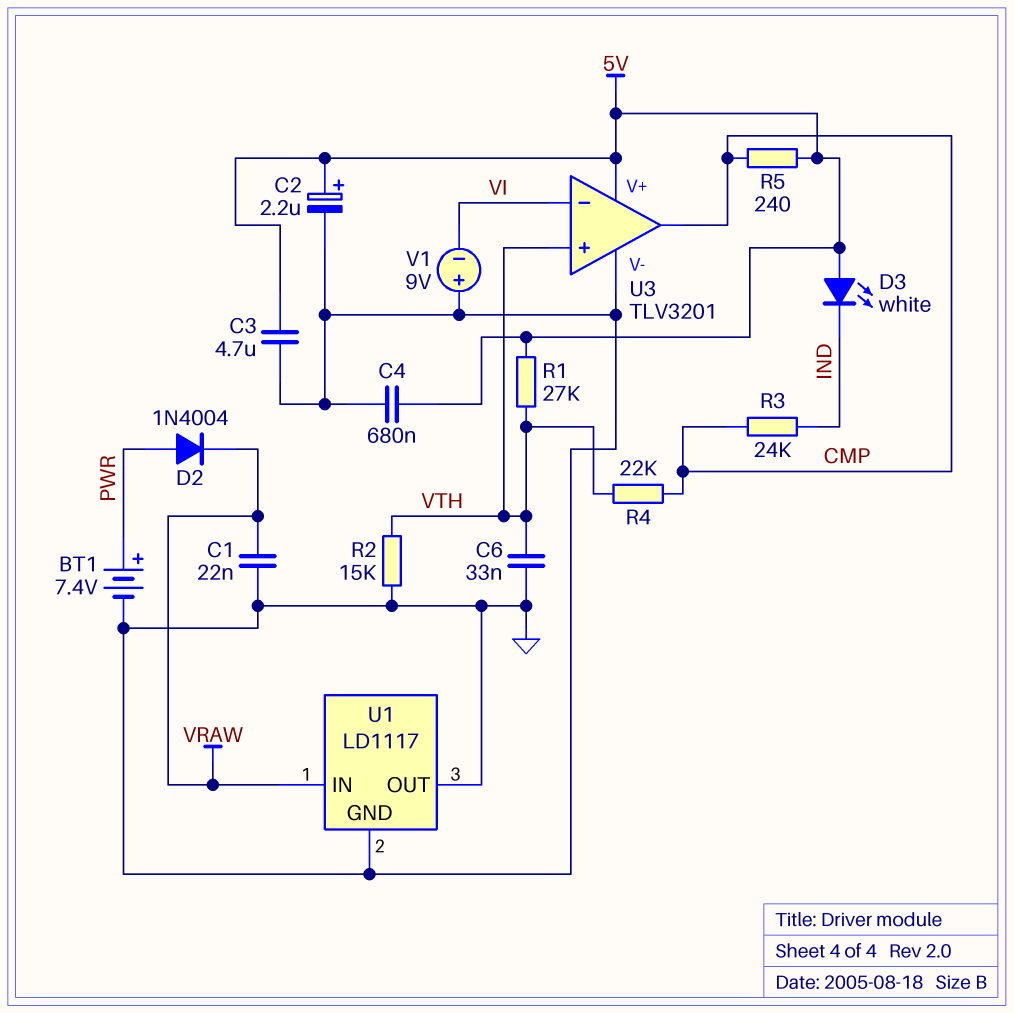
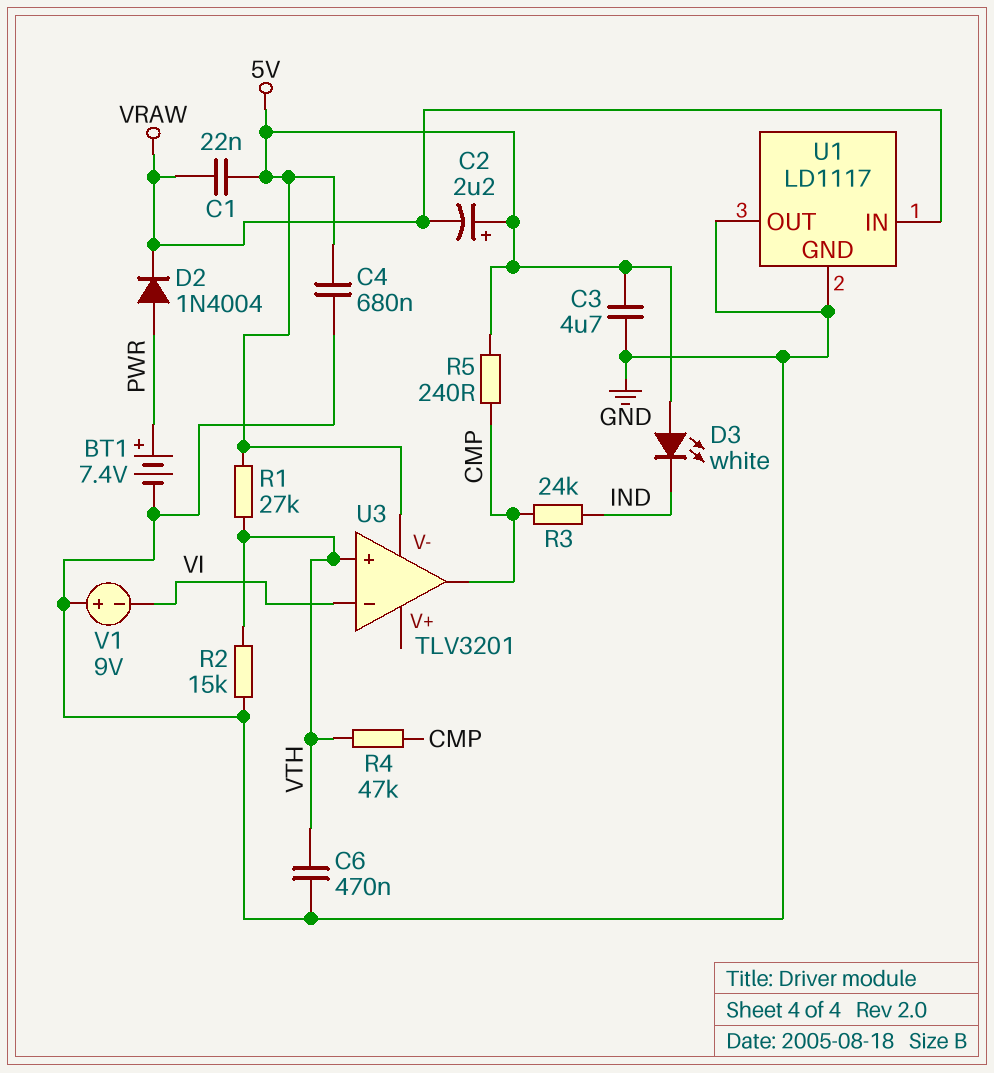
C1: 22nF (GND, VRAW) -> 22nF (5V, VRAW)
C2: 2.2uF (plus 5V, minus GND) -> 2.2uF (plus 5V, minus VRAW)
C6: 33nF (GND, VTH) -> 470nF (GND, VTH)
R4: 22k (CMP, VTH) -> 47k (CMP, VTH)
U3 pin V+: 5V -> none
U3 pin V-: GND -> 5V

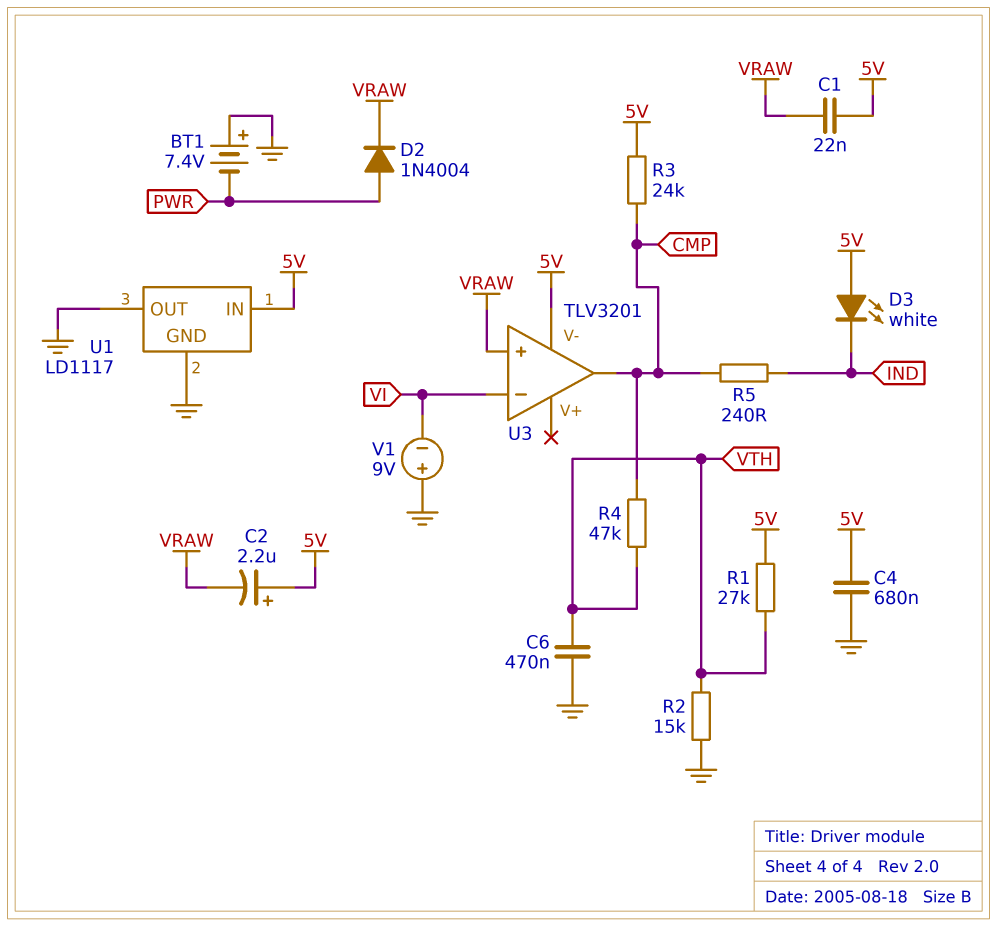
BT1: 7.4V (plus PWR, minus GND) -> 7.4V (plus GND, minus PWR)
C3: 4.7uF (5V, GND) -> none
R3: 24k (CMP, IND) -> 24k (5V, CMP)
R5: 240 (5V, CMP) -> 240 (CMP, IND)
U1 pin IN: VRAW -> 5V
U3 pin in+: VTH -> VRAW

